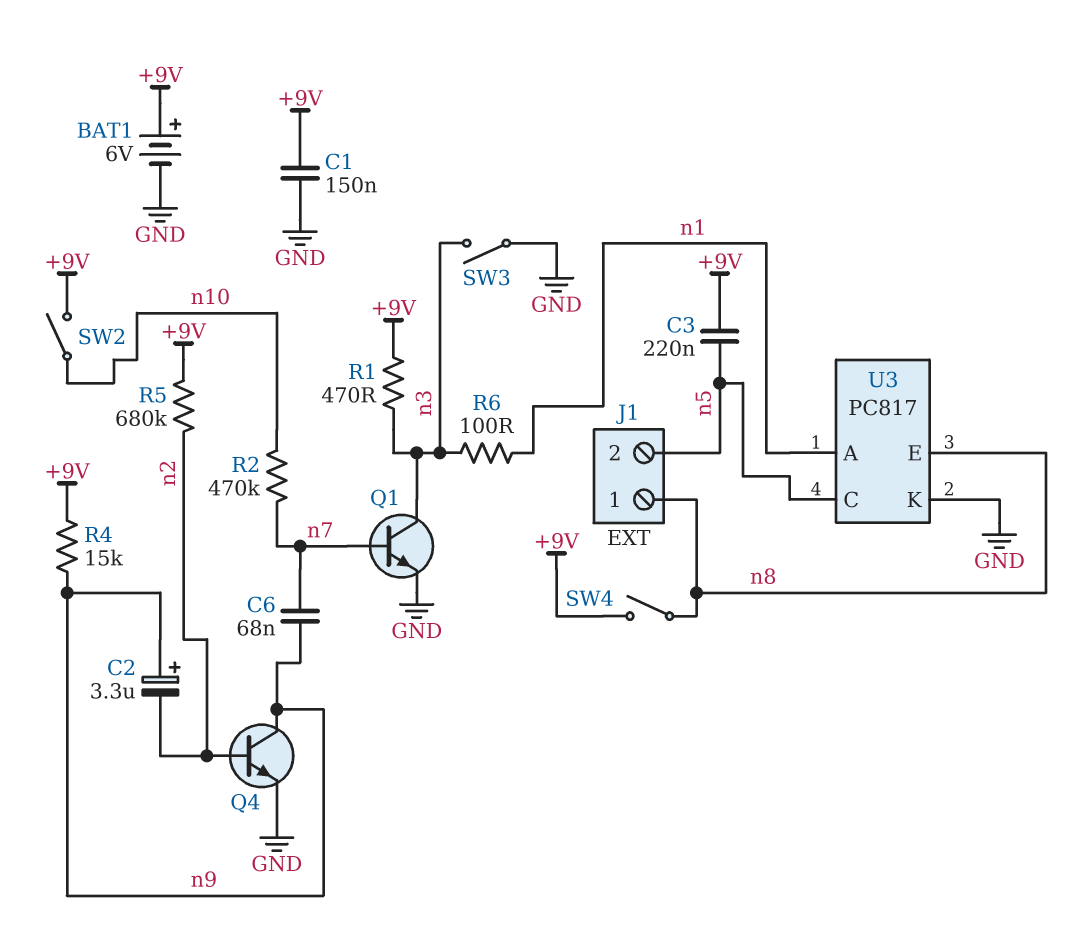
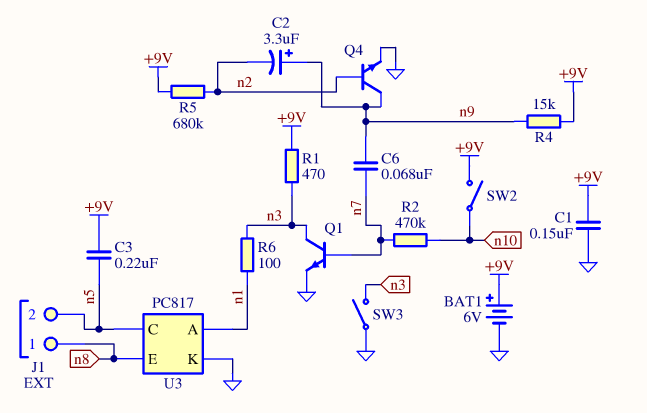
SW4: switch (+9V, n8) -> none

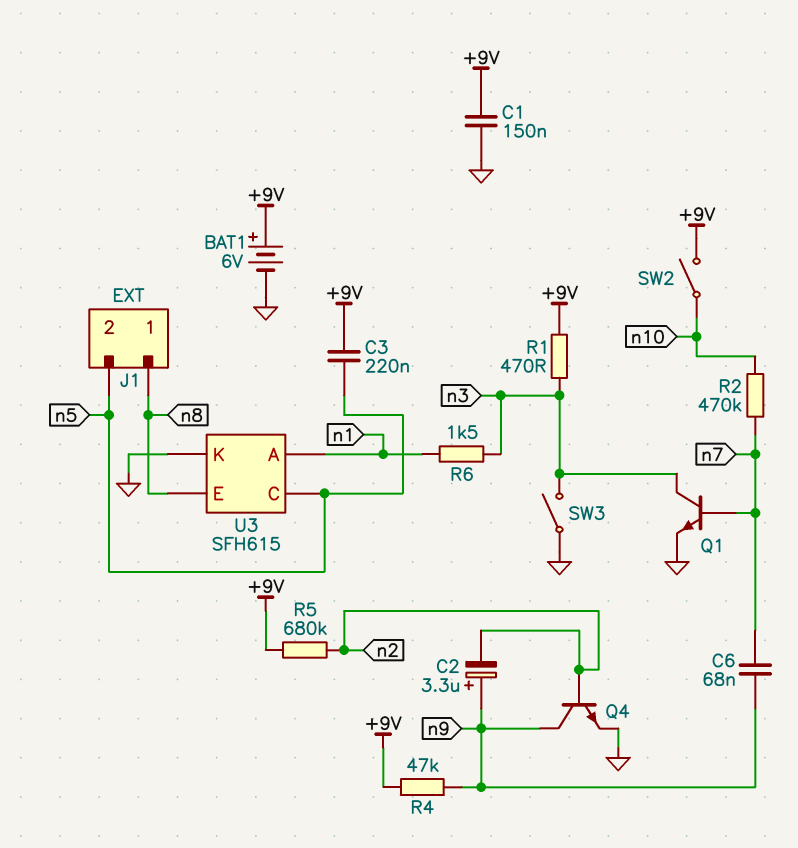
R4: 15k (+9V, n9) -> 47k (+9V, n9)
R6: 100 (n1, n3) -> 1.5k (n1, n3)
U3: PC817 -> SFH615

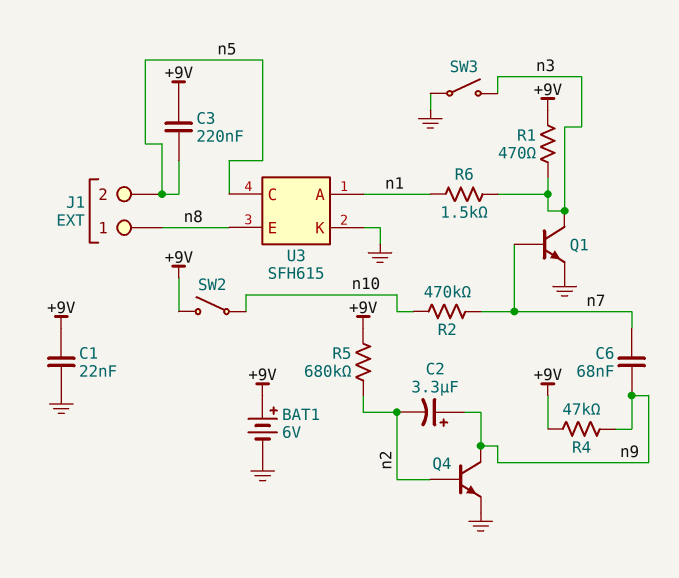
C1: 150nF (+9V, GND) -> 22nF (+9V, GND)

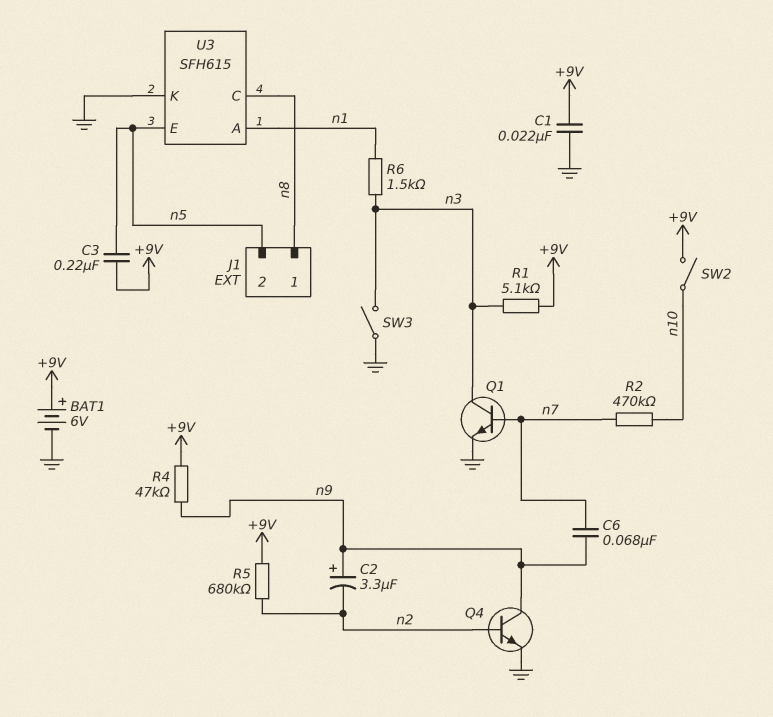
R1: 470 (+9V, n3) -> 5.1k (+9V, n3)
U3 pin C: n5 -> n8
U3 pin E: n8 -> n5

